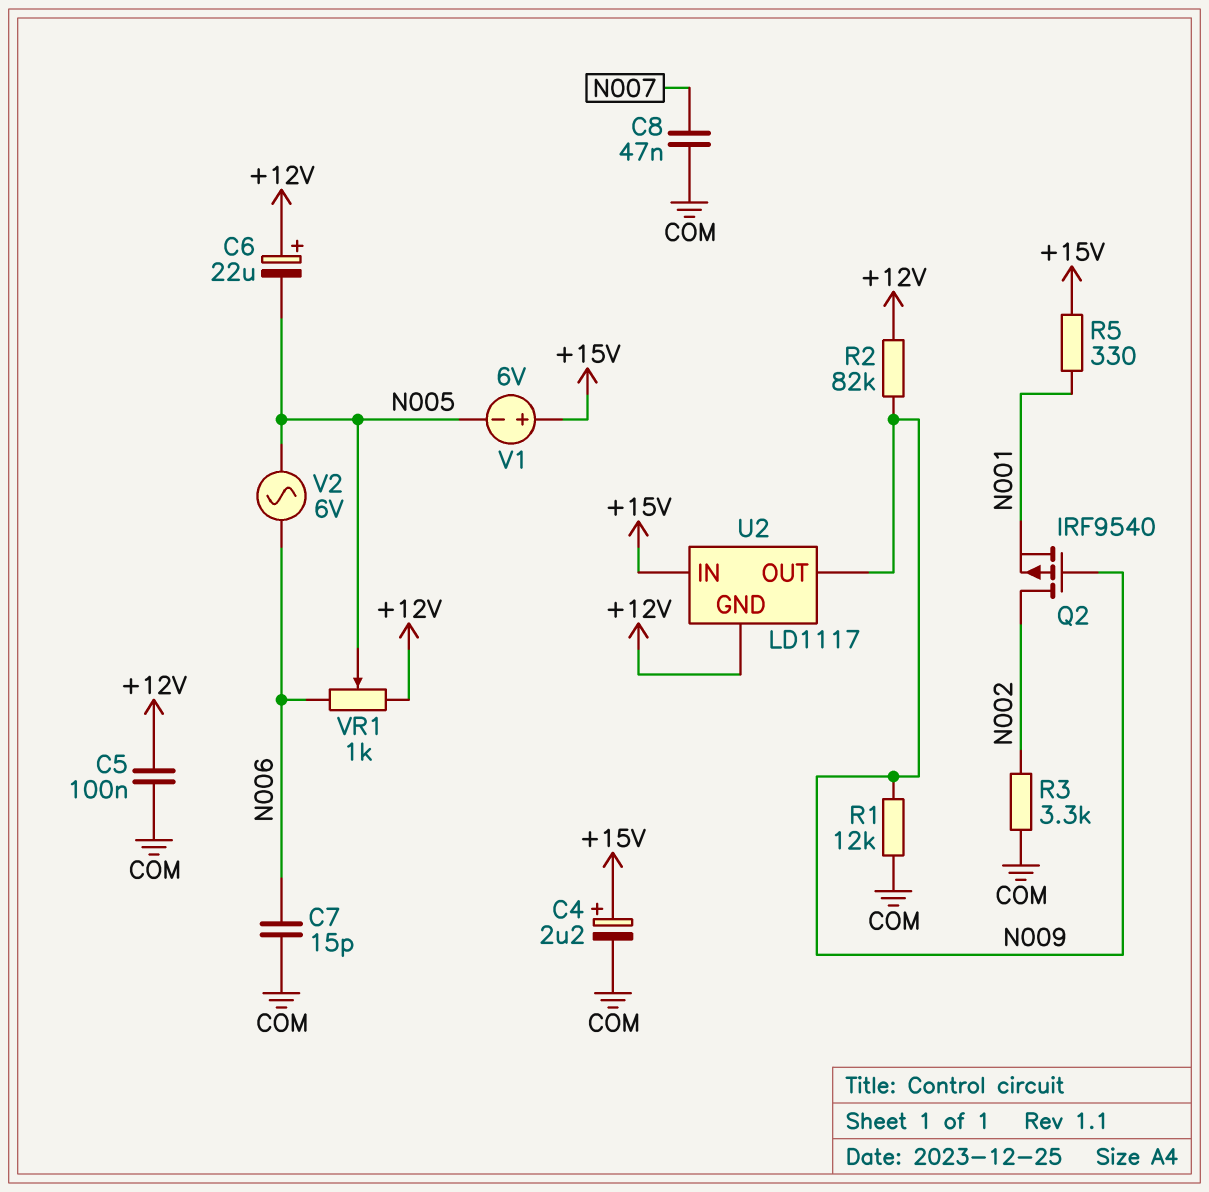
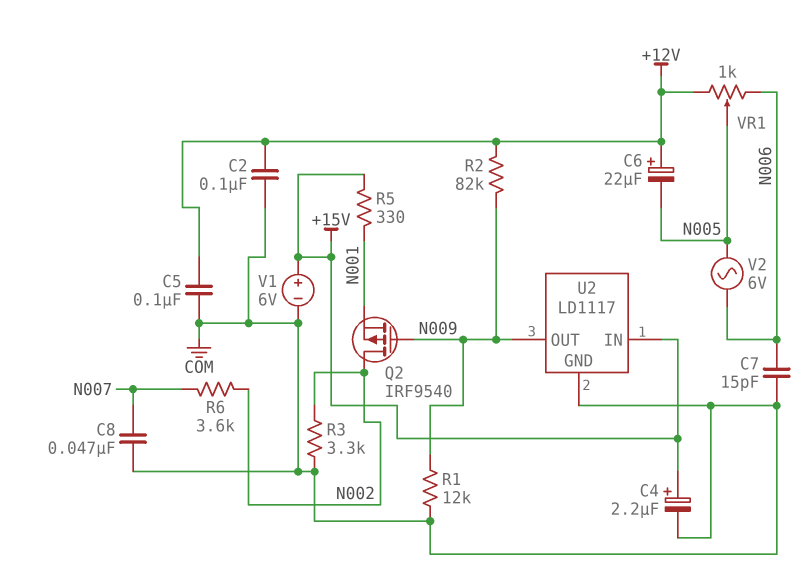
C2: none -> 100nF (+12V, COM)
R6: none -> 3.6k (N002, N007)
U2 pin GND: +12V -> COM
V1: 6V (plus +15V, minus N005) -> 6V (plus +15V, minus COM)

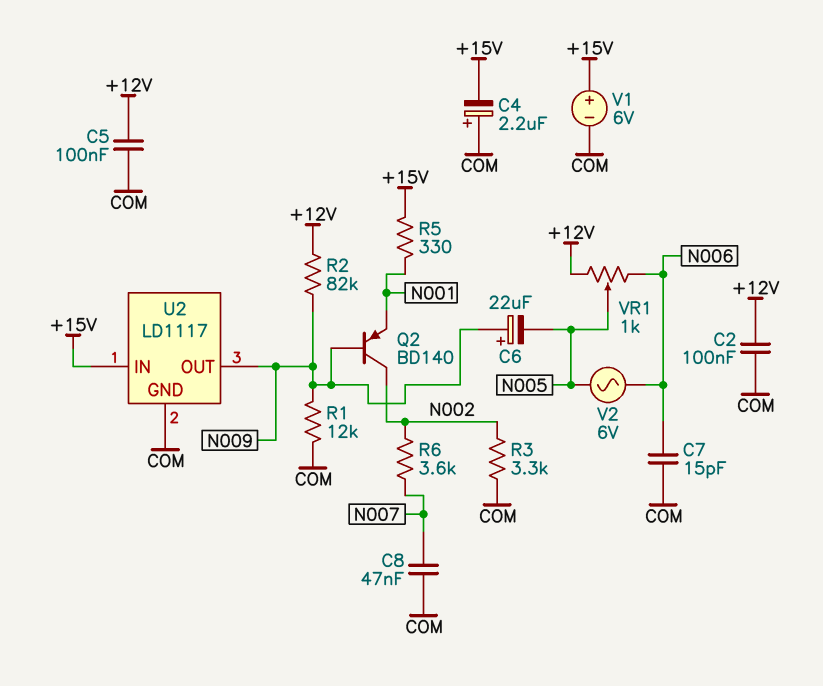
C4: 2.2uF (plus +15V, minus COM) -> 2.2uF (plus COM, minus +15V)
C6: 22uF (plus +12V, minus N005) -> 22uF (plus N009, minus N005)
Q2: PMOS IRF9540 (G N009, D N002, S N001) -> PNP BD140 (B N009, C N002, E N001)

